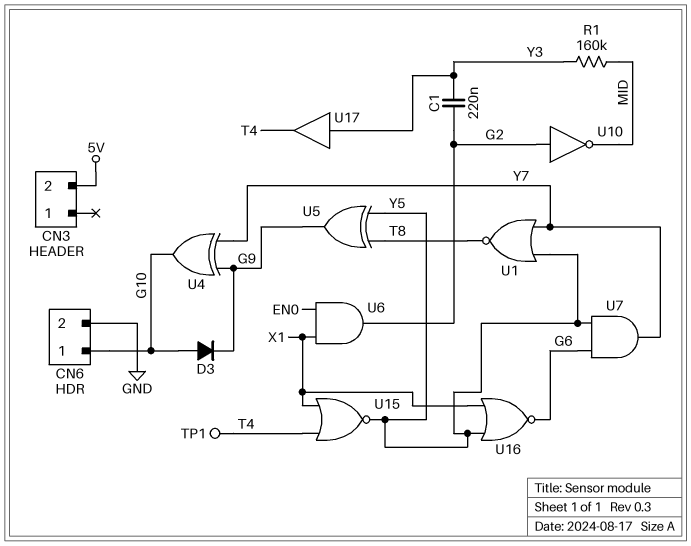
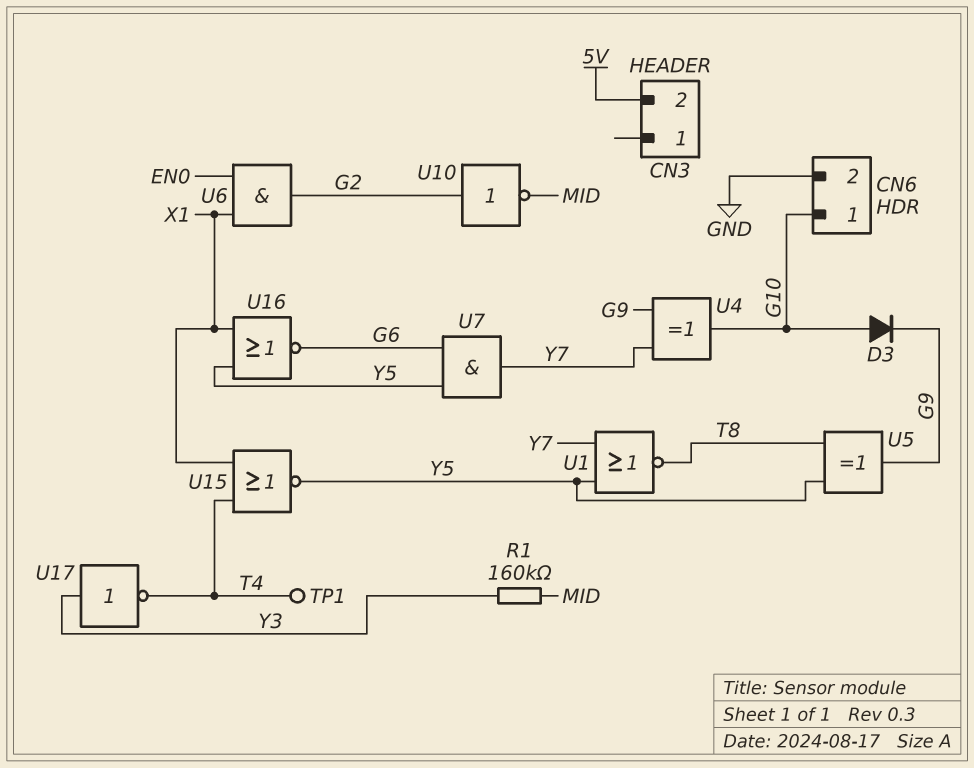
C1: 220nF (G2, Y3) -> none
U17: buffer (in Y3, out T4) -> NOT (in Y3, out T4)

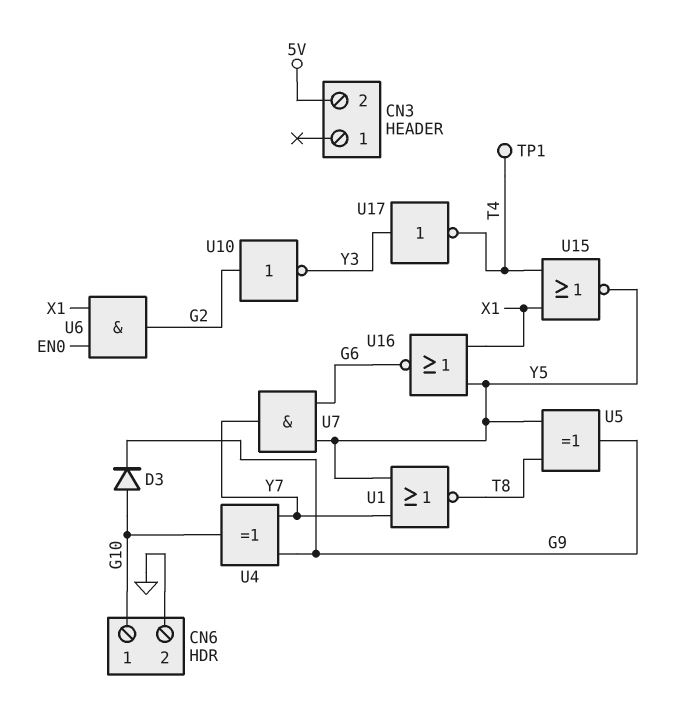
R1: 160k (MID, Y3) -> none
U10: NOT (in G2, out MID) -> NOT (in G2, out Y3)

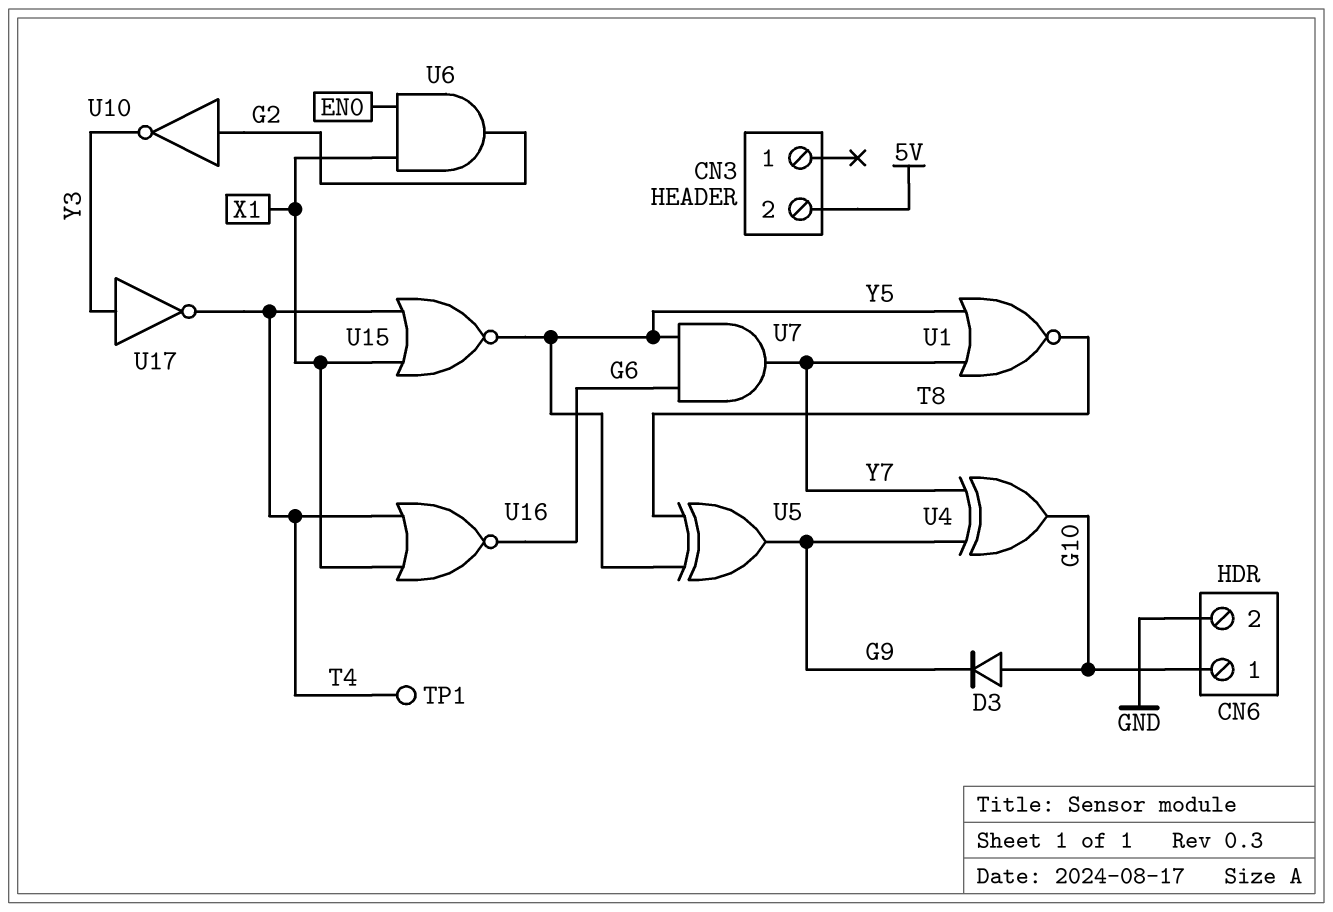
U16: NOR (in X1, in Y5, out G6) -> NOR (in T4, in X1, out G6)

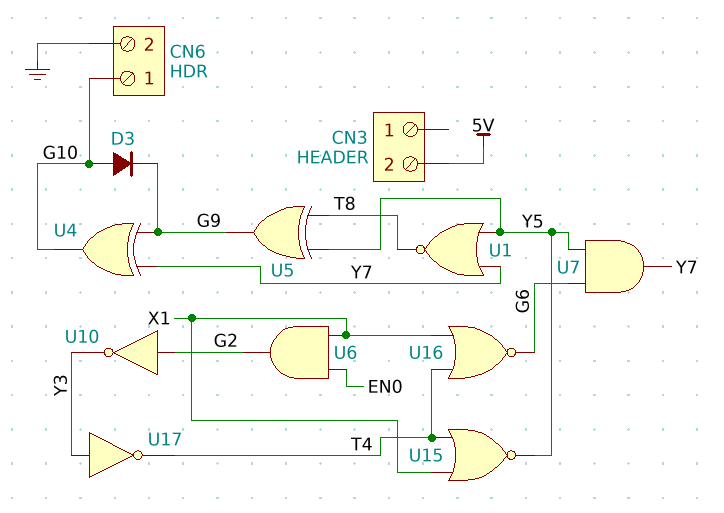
TP1: test point (T4) -> none

